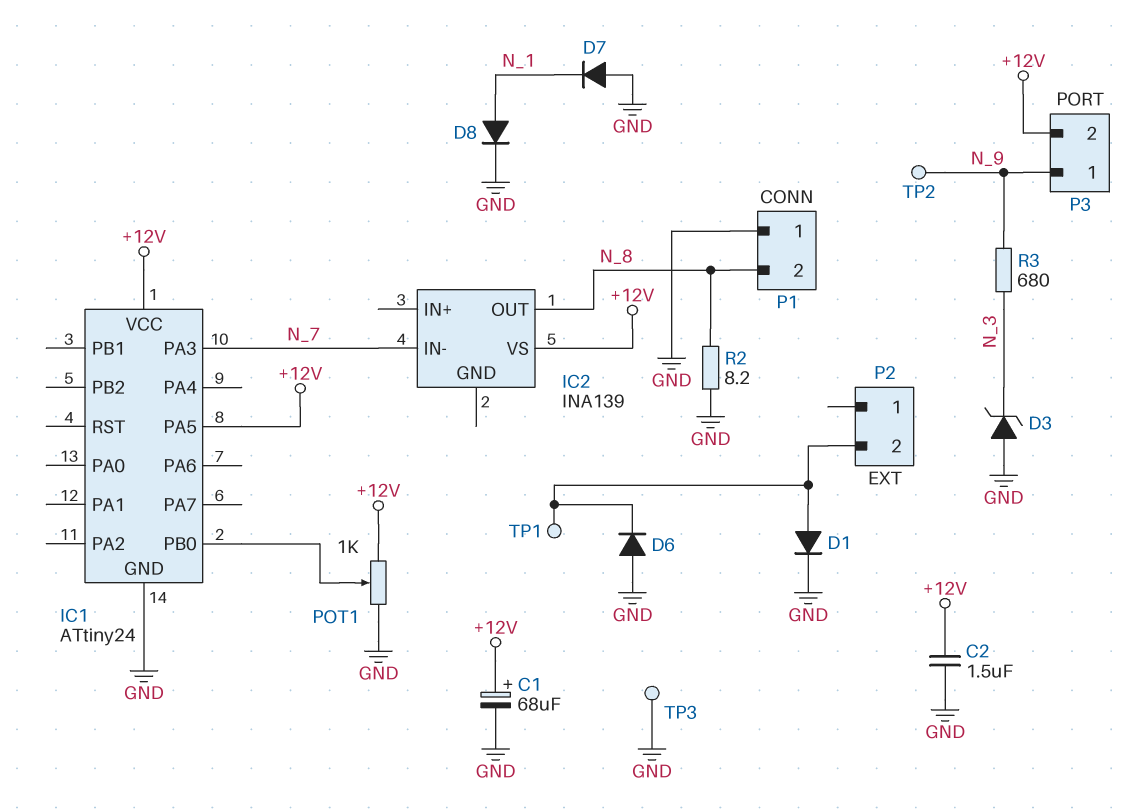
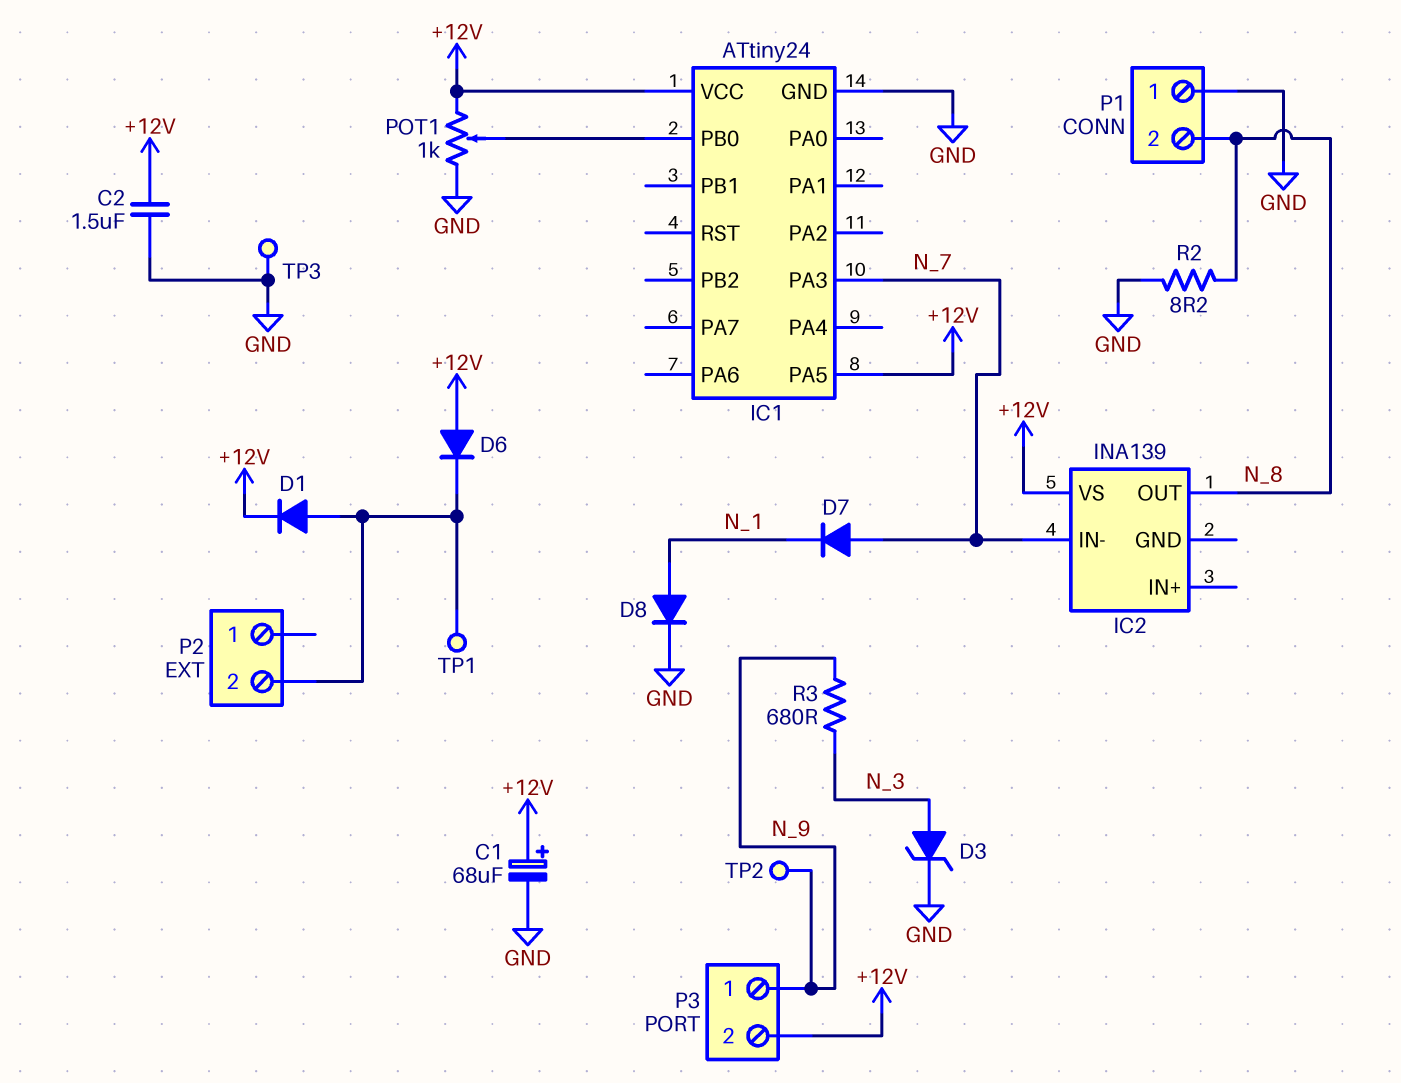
D1: diode (A P2/2, K GND) -> diode (A P2/2, K +12V)
D3: zener (A GND, K N_3) -> zener (A N_3, K GND)
D6: diode (A GND, K P2/2) -> diode (A +12V, K P2/2)
D7: diode (A GND, K N_1) -> diode (A N_7, K N_1)

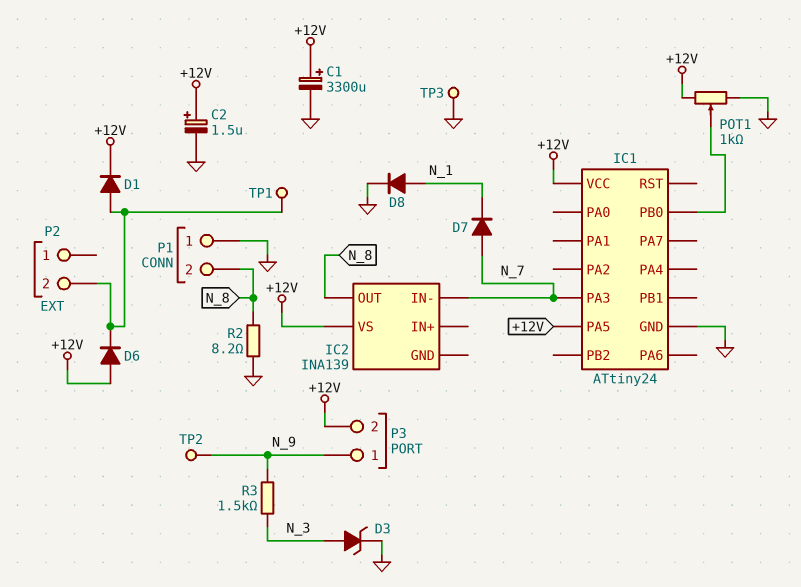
C1: 68uF (plus +12V, minus GND) -> 3300uF (plus +12V, minus GND)
C2: 1.5uF (+12V, GND) -> 1.5uF (plus +12V, minus GND)
R3: 680 (N_3, N_9) -> 1.5k (N_3, N_9)

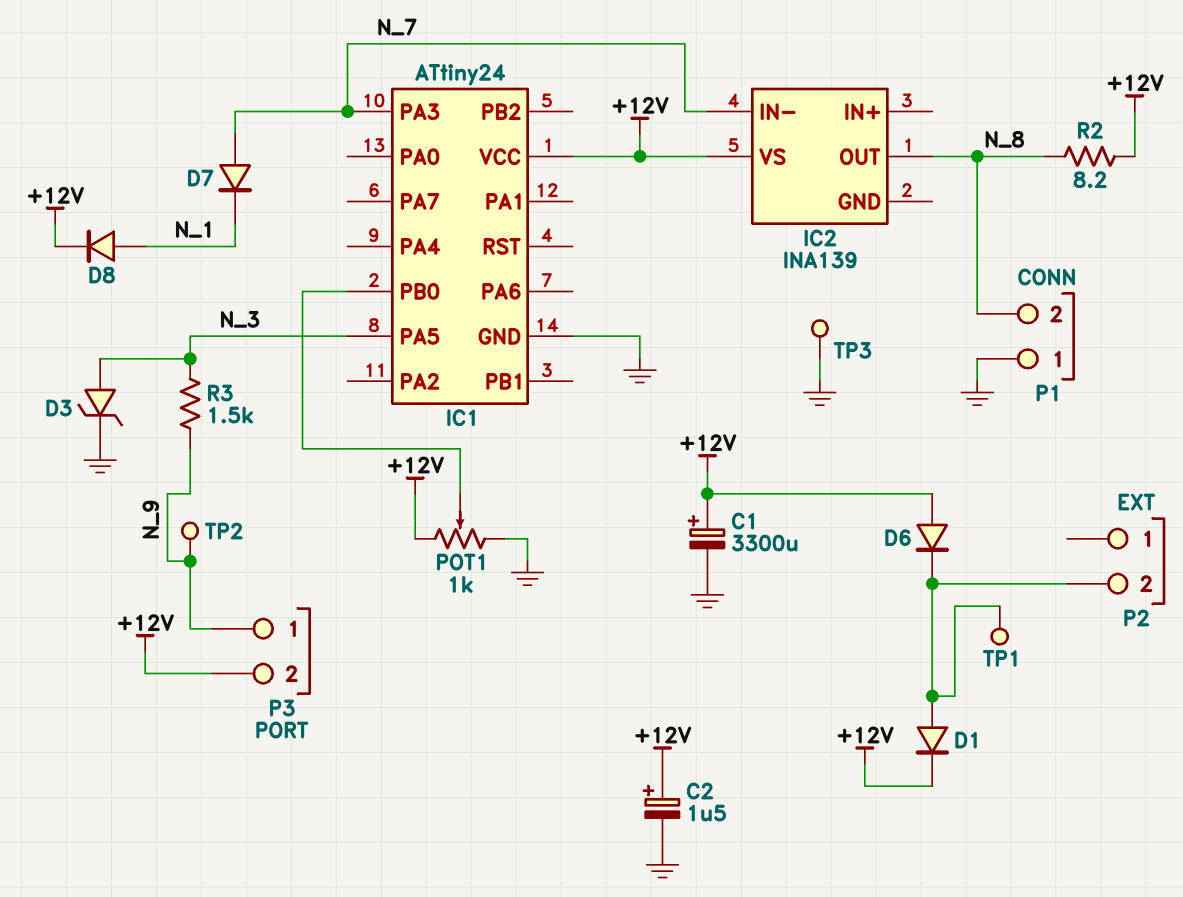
D8: diode (A N_1, K GND) -> diode (A N_1, K +12V)
IC1 pin PA5: +12V -> N_3
R2: 8.2 (GND, N_8) -> 8.2 (+12V, N_8)

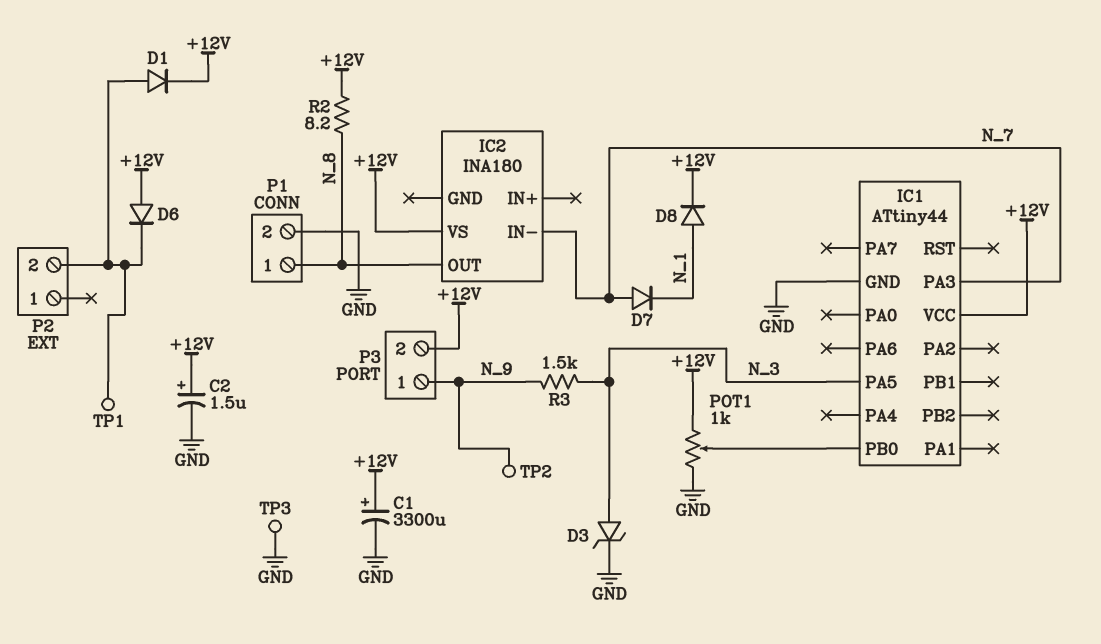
IC1: ATtiny24 -> ATtiny44
IC2: INA139 -> INA180
P1 pin 1: GND -> N_8
P1 pin 2: N_8 -> GND

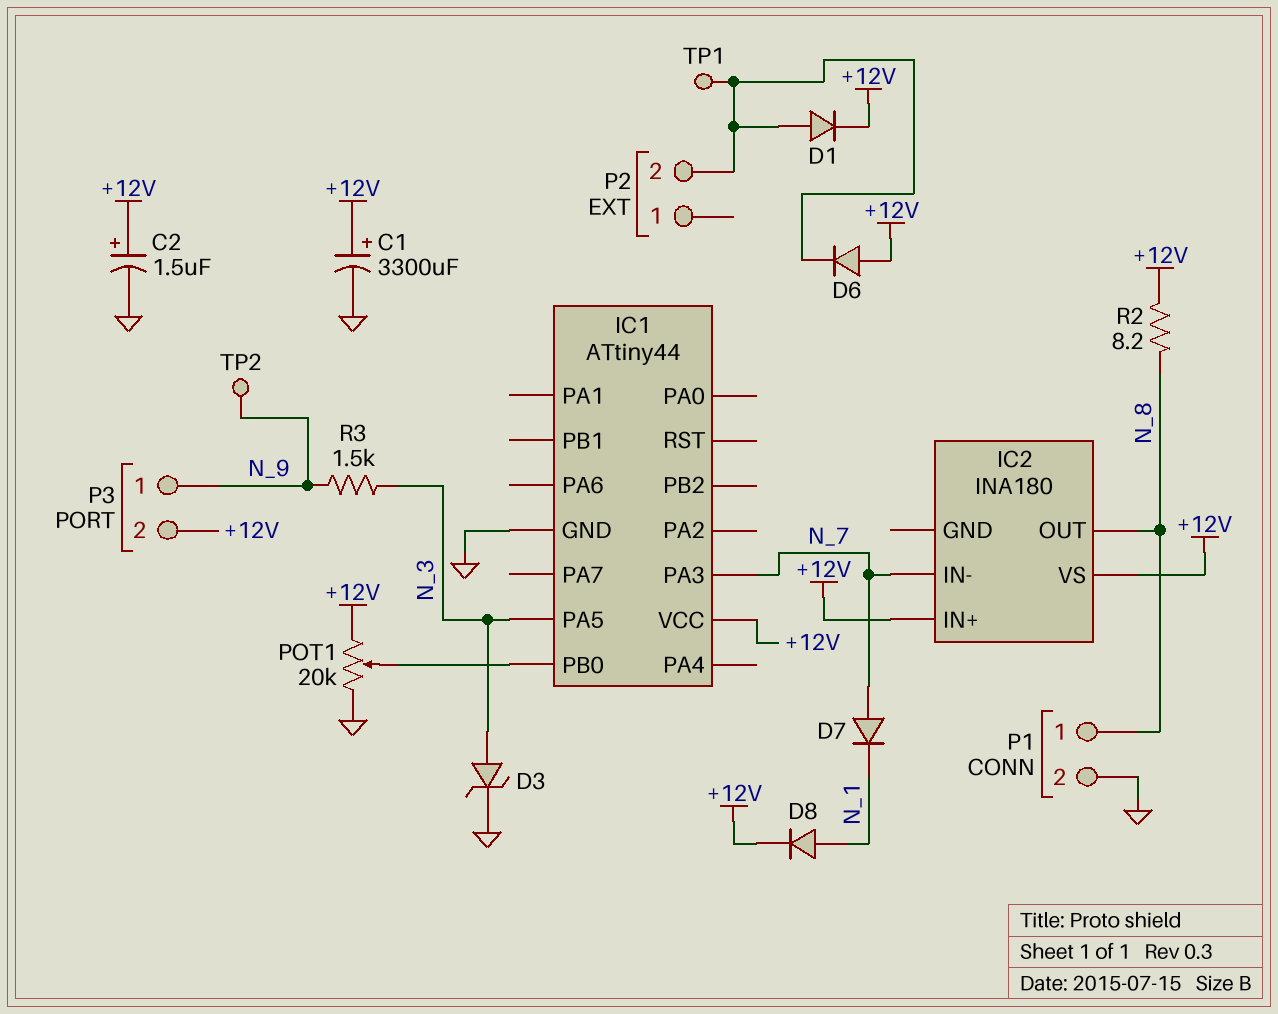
IC2 pin IN+: none -> +12V
POT1: 1k (+12V, GND, wiper IC1/PB0) -> 20k (+12V, GND, wiper IC1/PB0)
TP3: test point (GND) -> none

